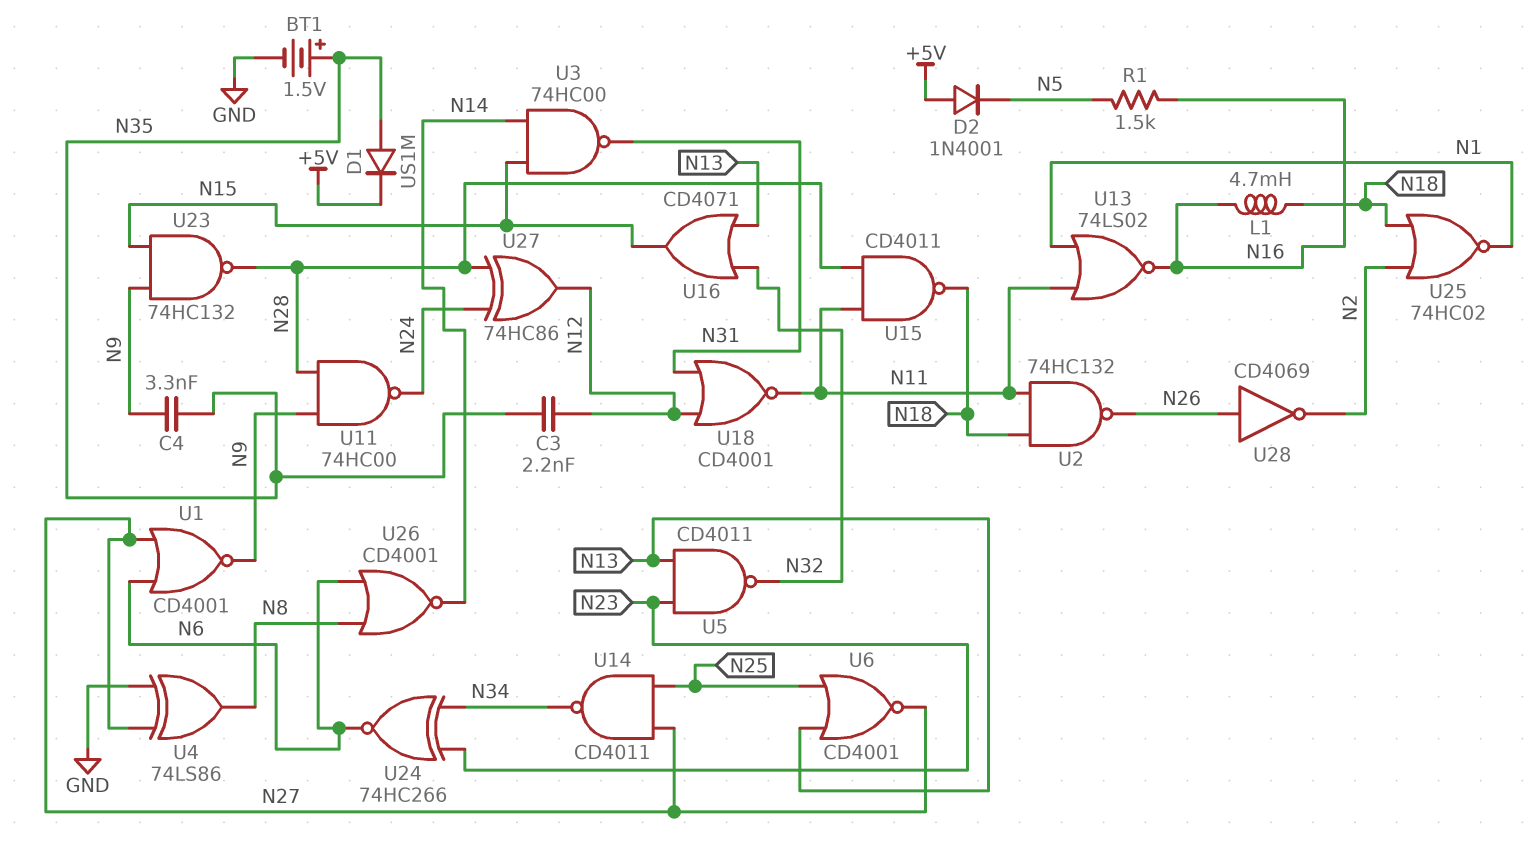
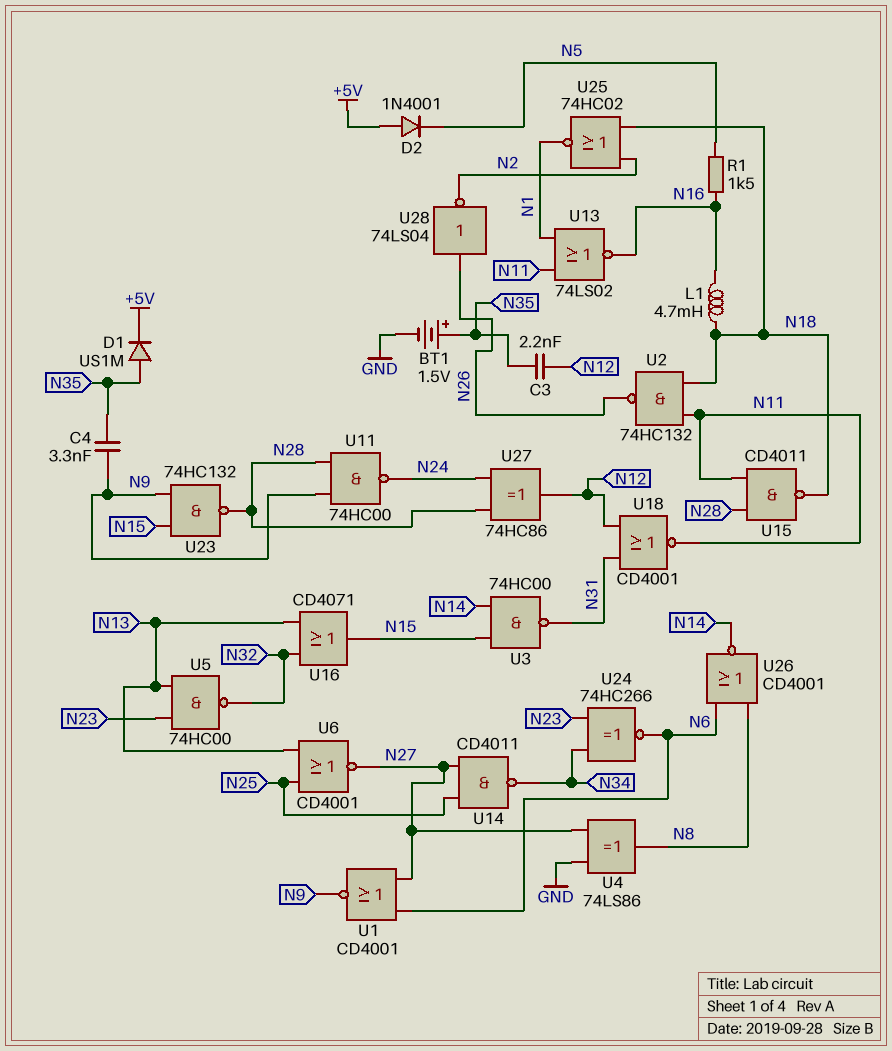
U5: NAND CD4011 (in N13, in N23, out N32) -> NAND 74HC00 (in N13, in N23, out N32)
U28: NOT CD4069 (in N26, out N2) -> NOT 74LS04 (in N26, out N2)

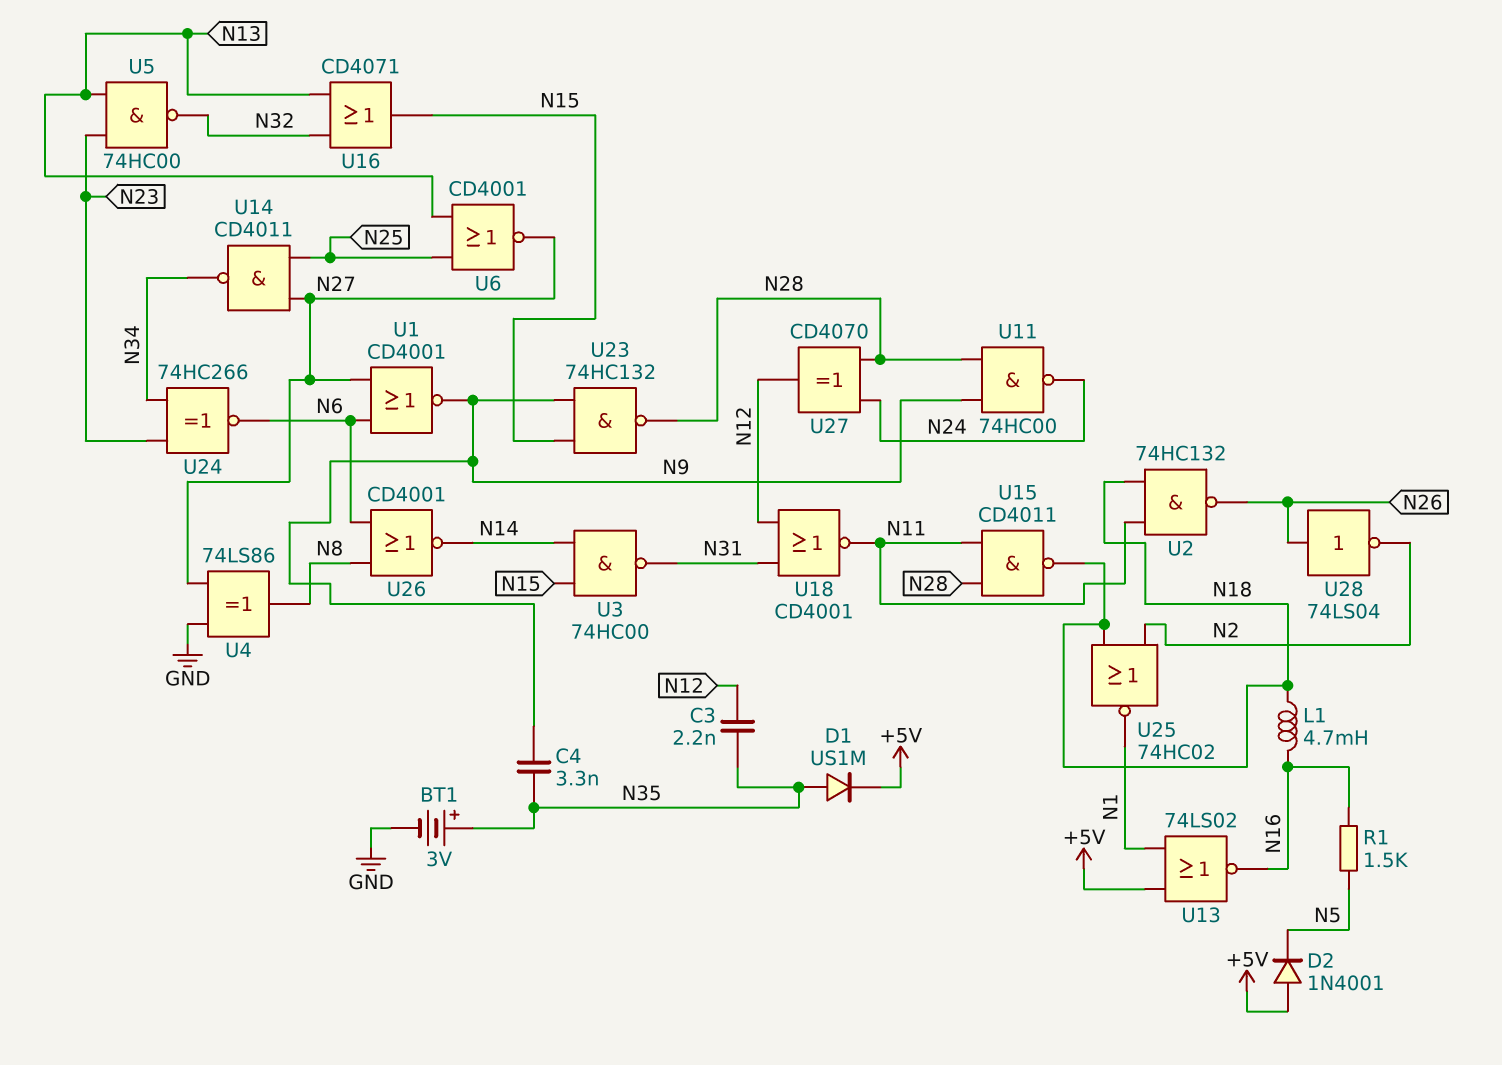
BT1: 1.5V (plus N35, minus GND) -> 3V (plus N35, minus GND)
U13: NOR 74LS02 (in N1, in N11, out N16) -> NOR 74LS02 (in +5V, in N1, out N16)
U27: XOR 74HC86 (in N24, in N28, out N12) -> XOR CD4070 (in N24, in N28, out N12)

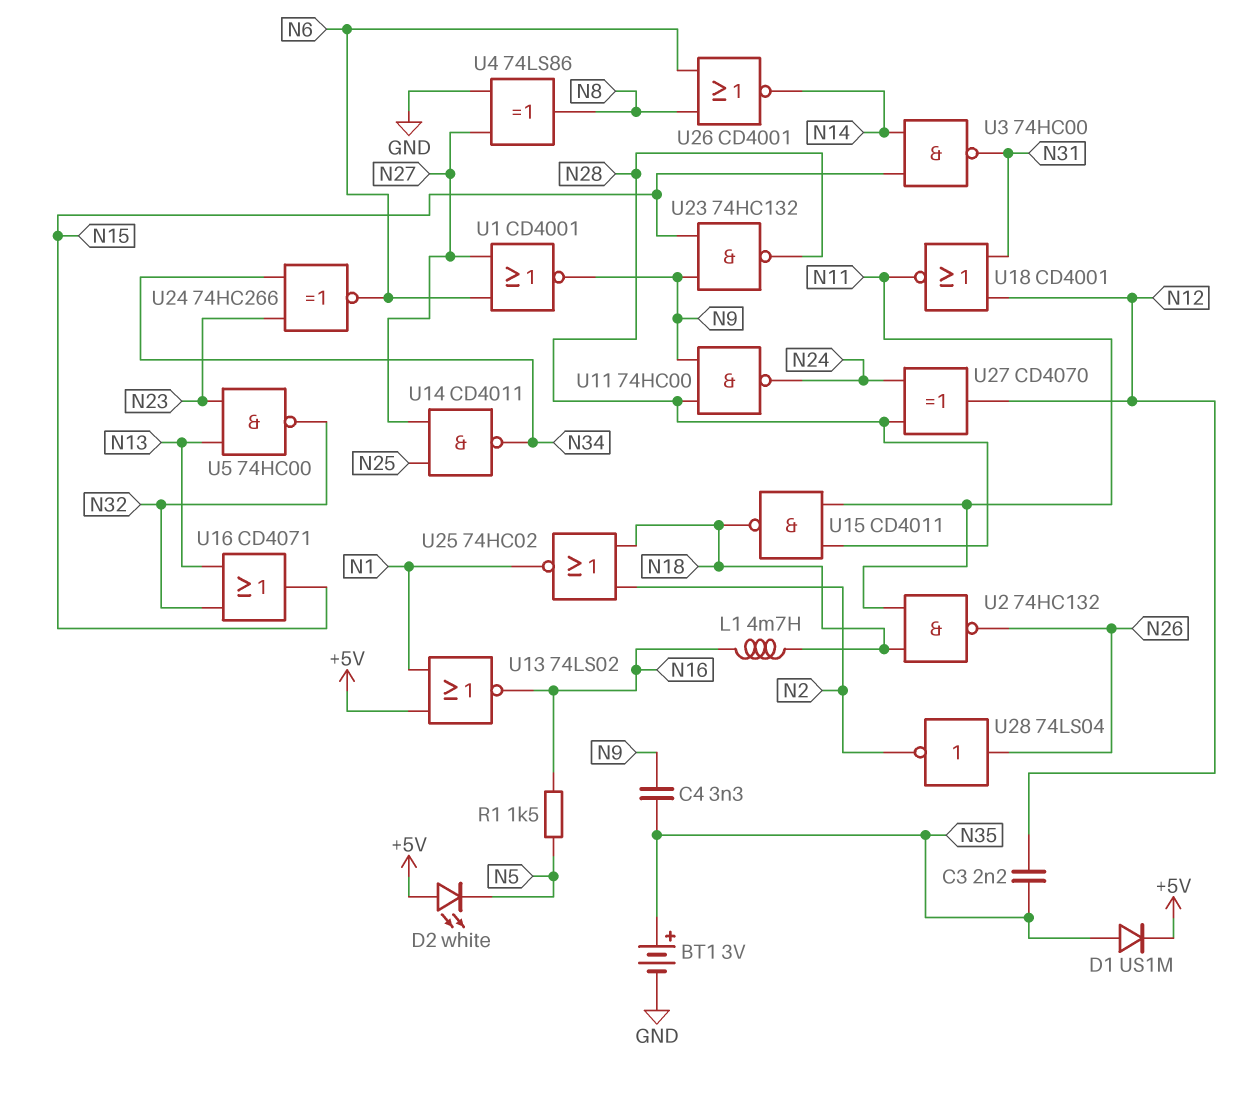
D2: diode 1N4001 (A +5V, K N5) -> LED white (A +5V, K N5)
U6: NOR CD4001 (in N13, in N25, out N27) -> none

